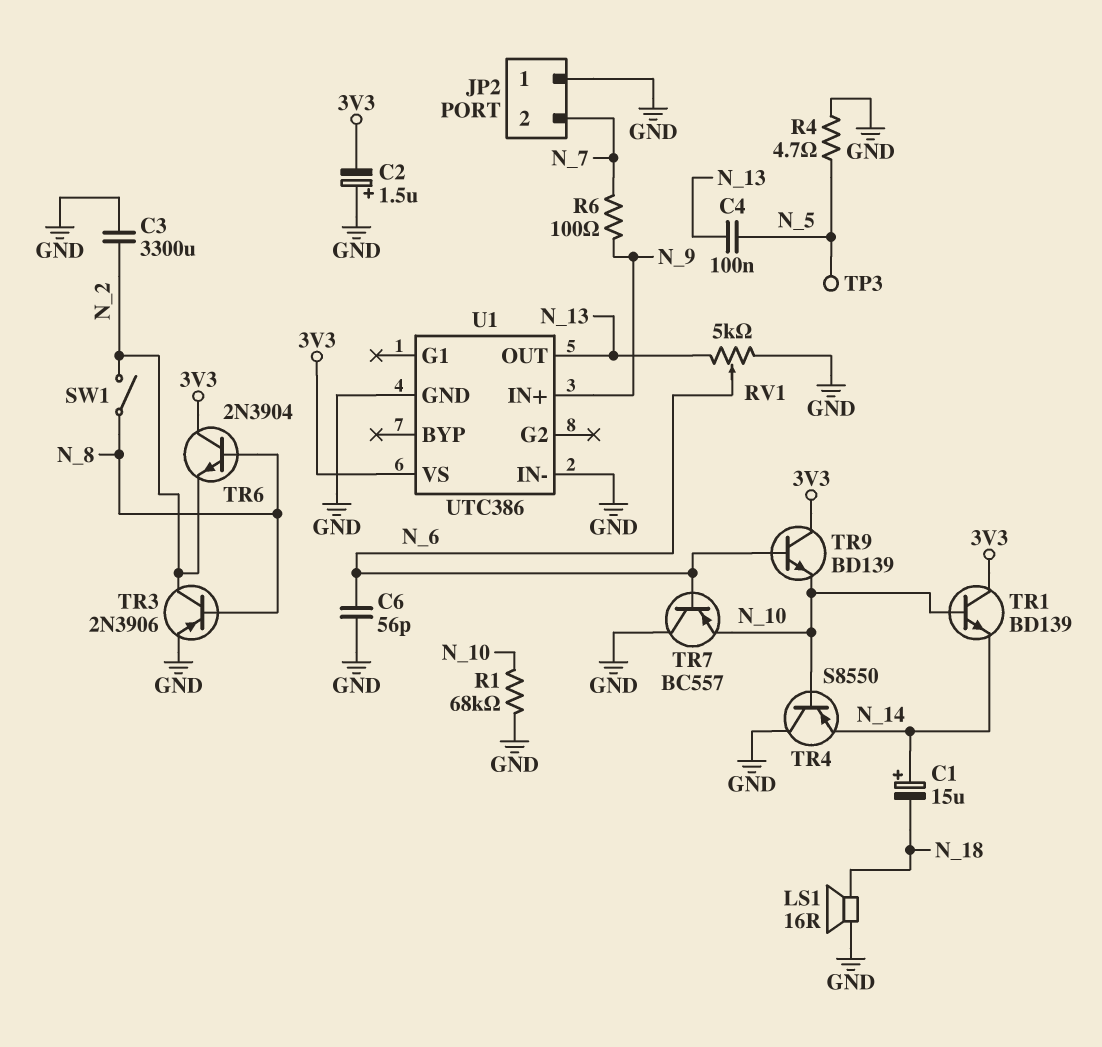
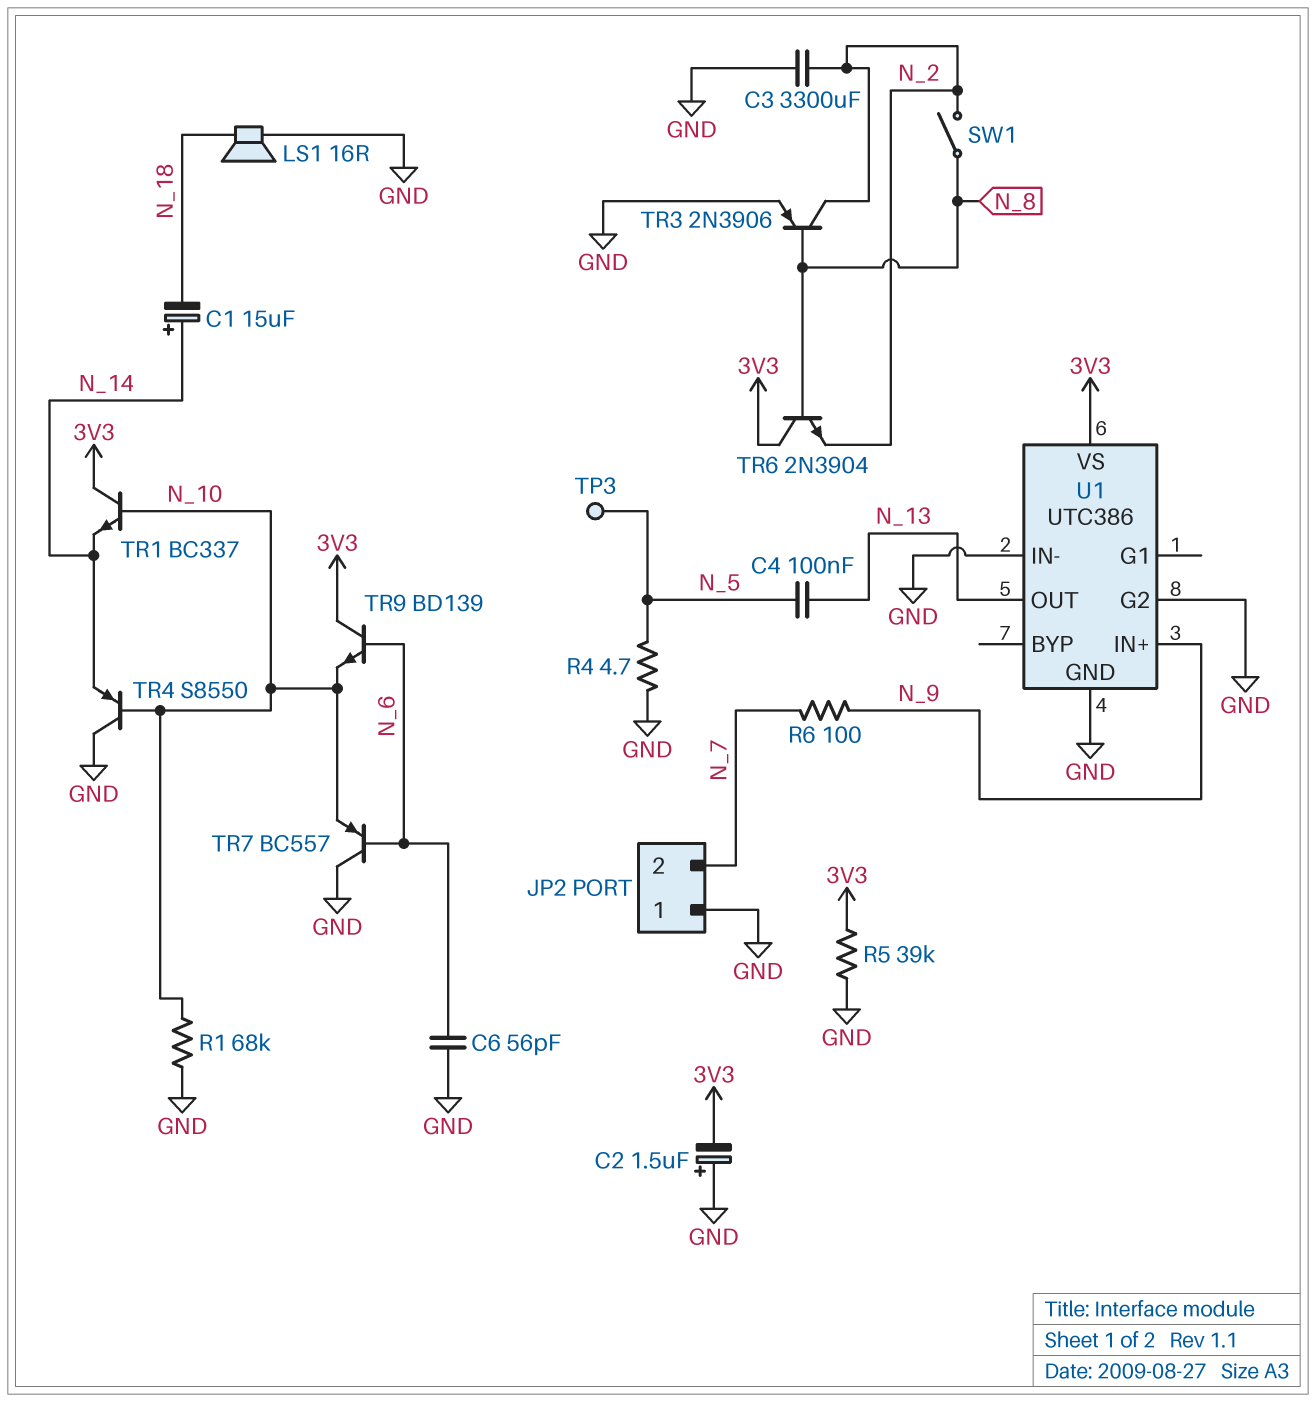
R5: none -> 39k (3V3, GND)
RV1: 5k (GND, N_13, wiper N_6) -> none
TR1: NPN BD139 (B N_10, C 3V3, E N_14) -> NPN BC337 (B N_10, C 3V3, E N_14)
U1 pin G2: none -> GND

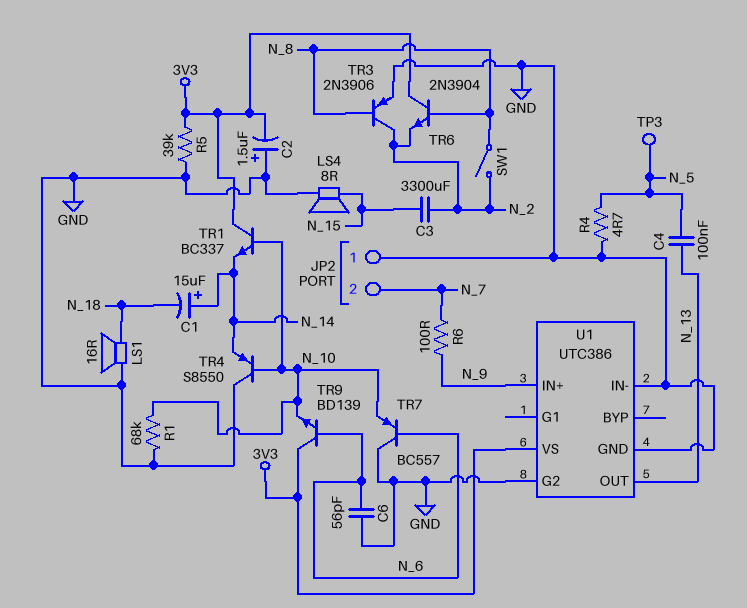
C3: 3300uF (GND, N_2) -> 3300uF (N_2, N_15)
LS4: none -> speaker 8R (GND, N_15)

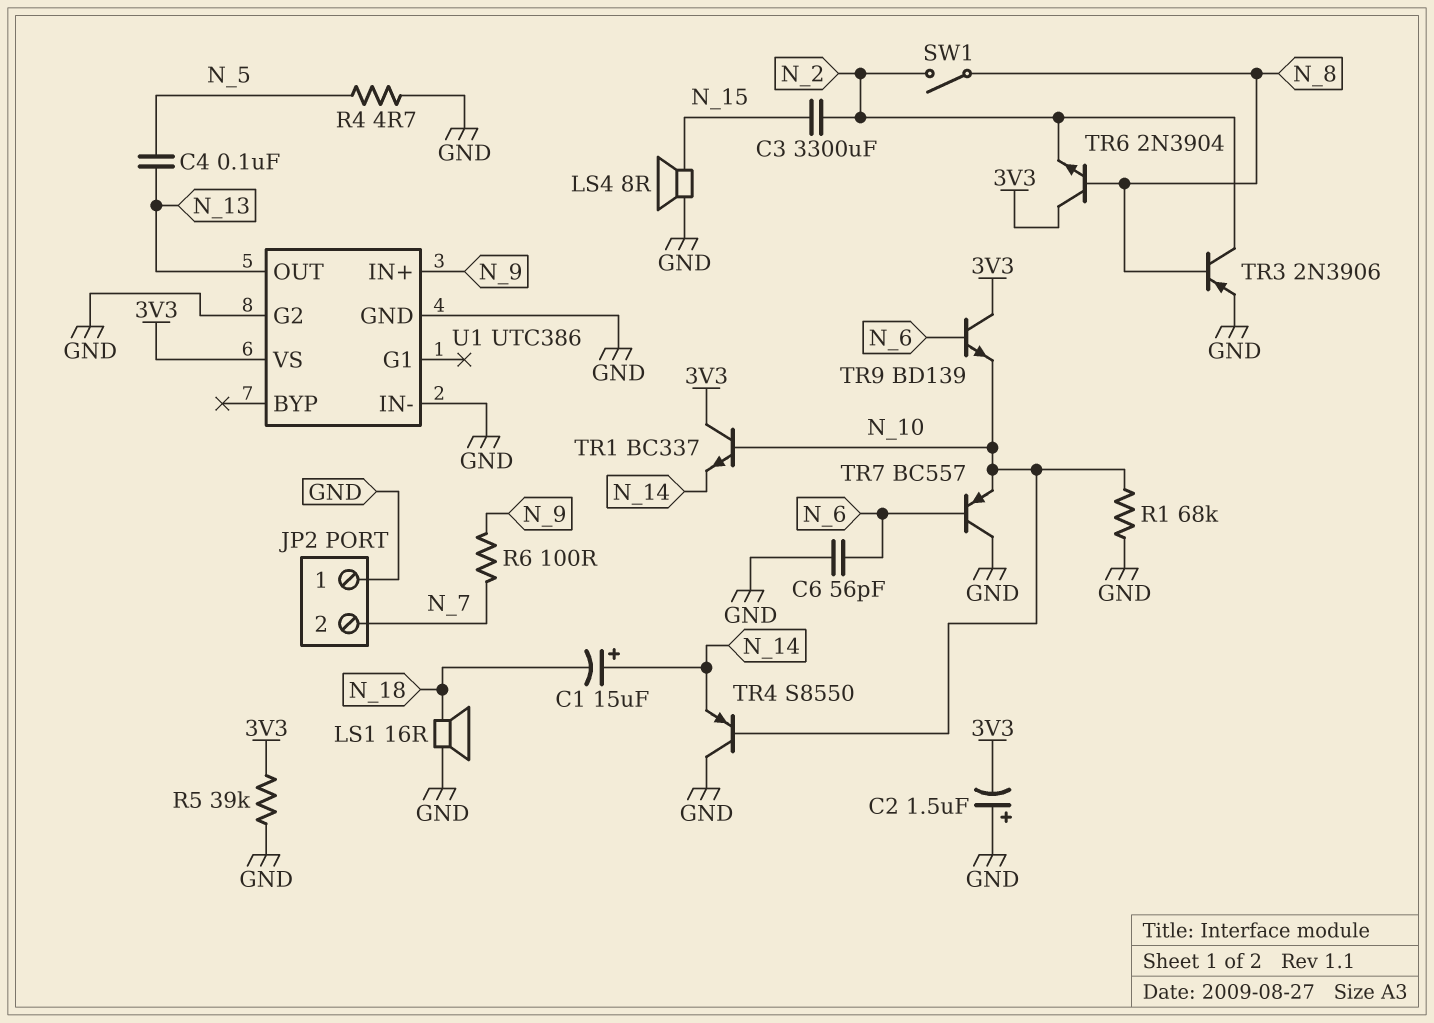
TP3: test point (N_5) -> none

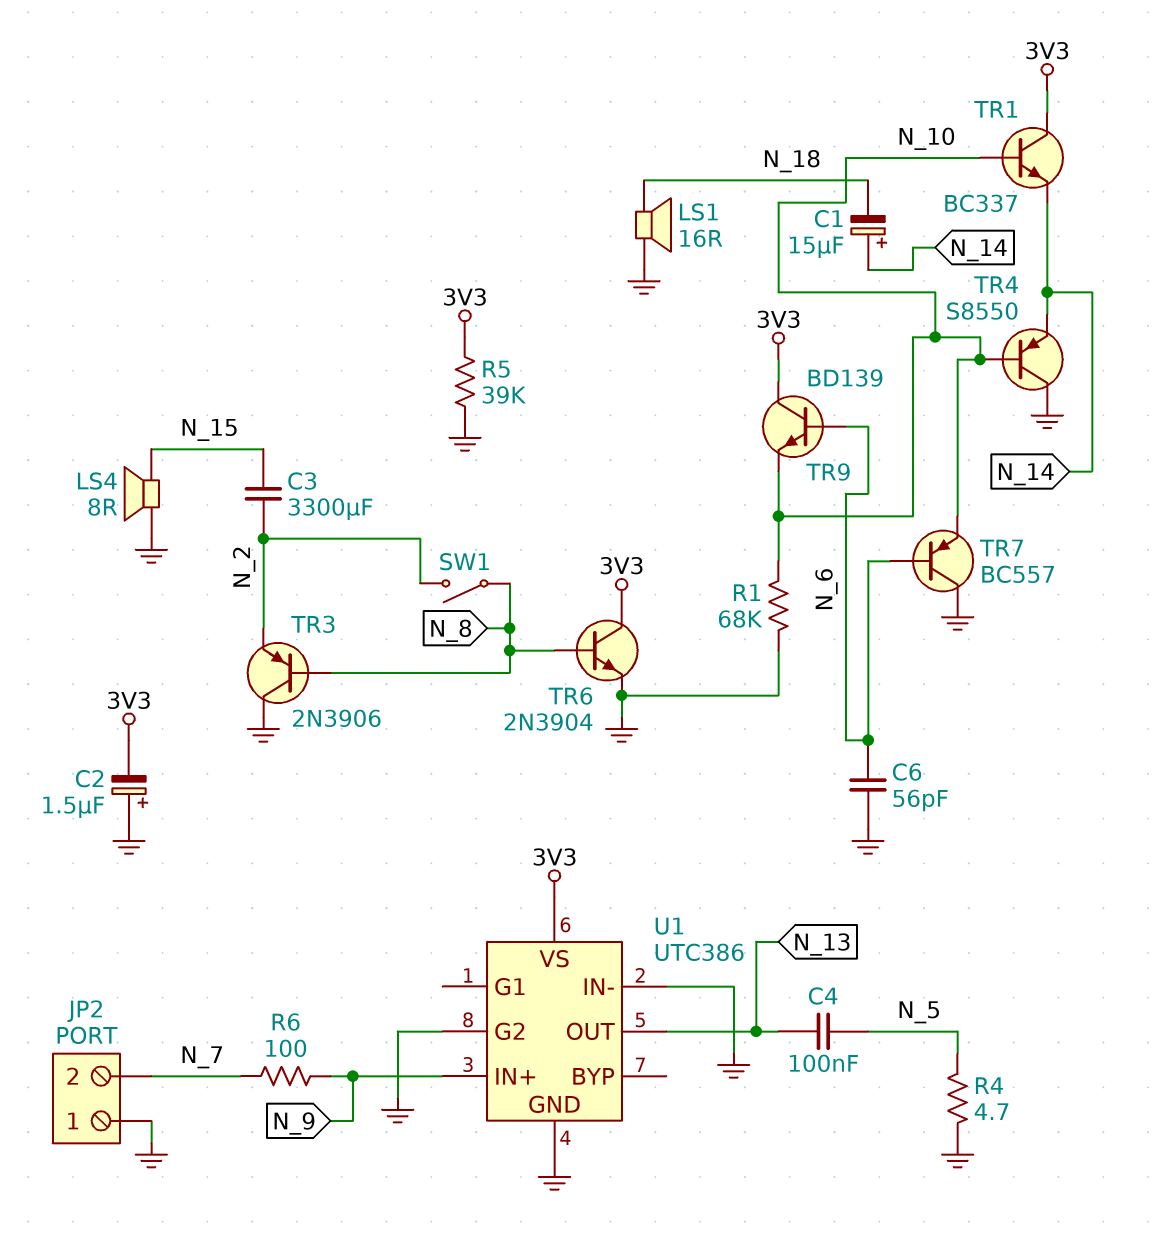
TR3: PNP 2N3906 (B N_8, C N_2, E GND) -> PNP 2N3906 (B N_8, C GND, E N_2)
TR6: NPN 2N3904 (B N_8, C 3V3, E N_2) -> NPN 2N3904 (B N_8, C 3V3, E GND)

